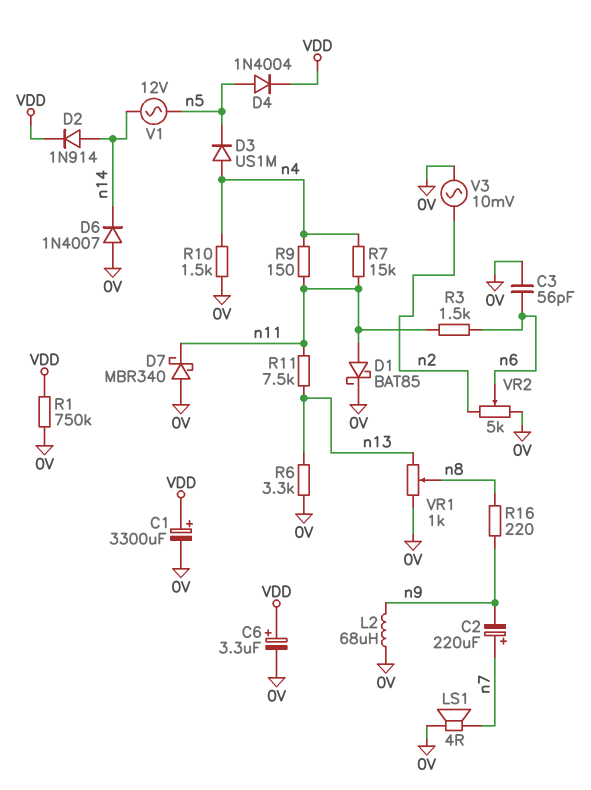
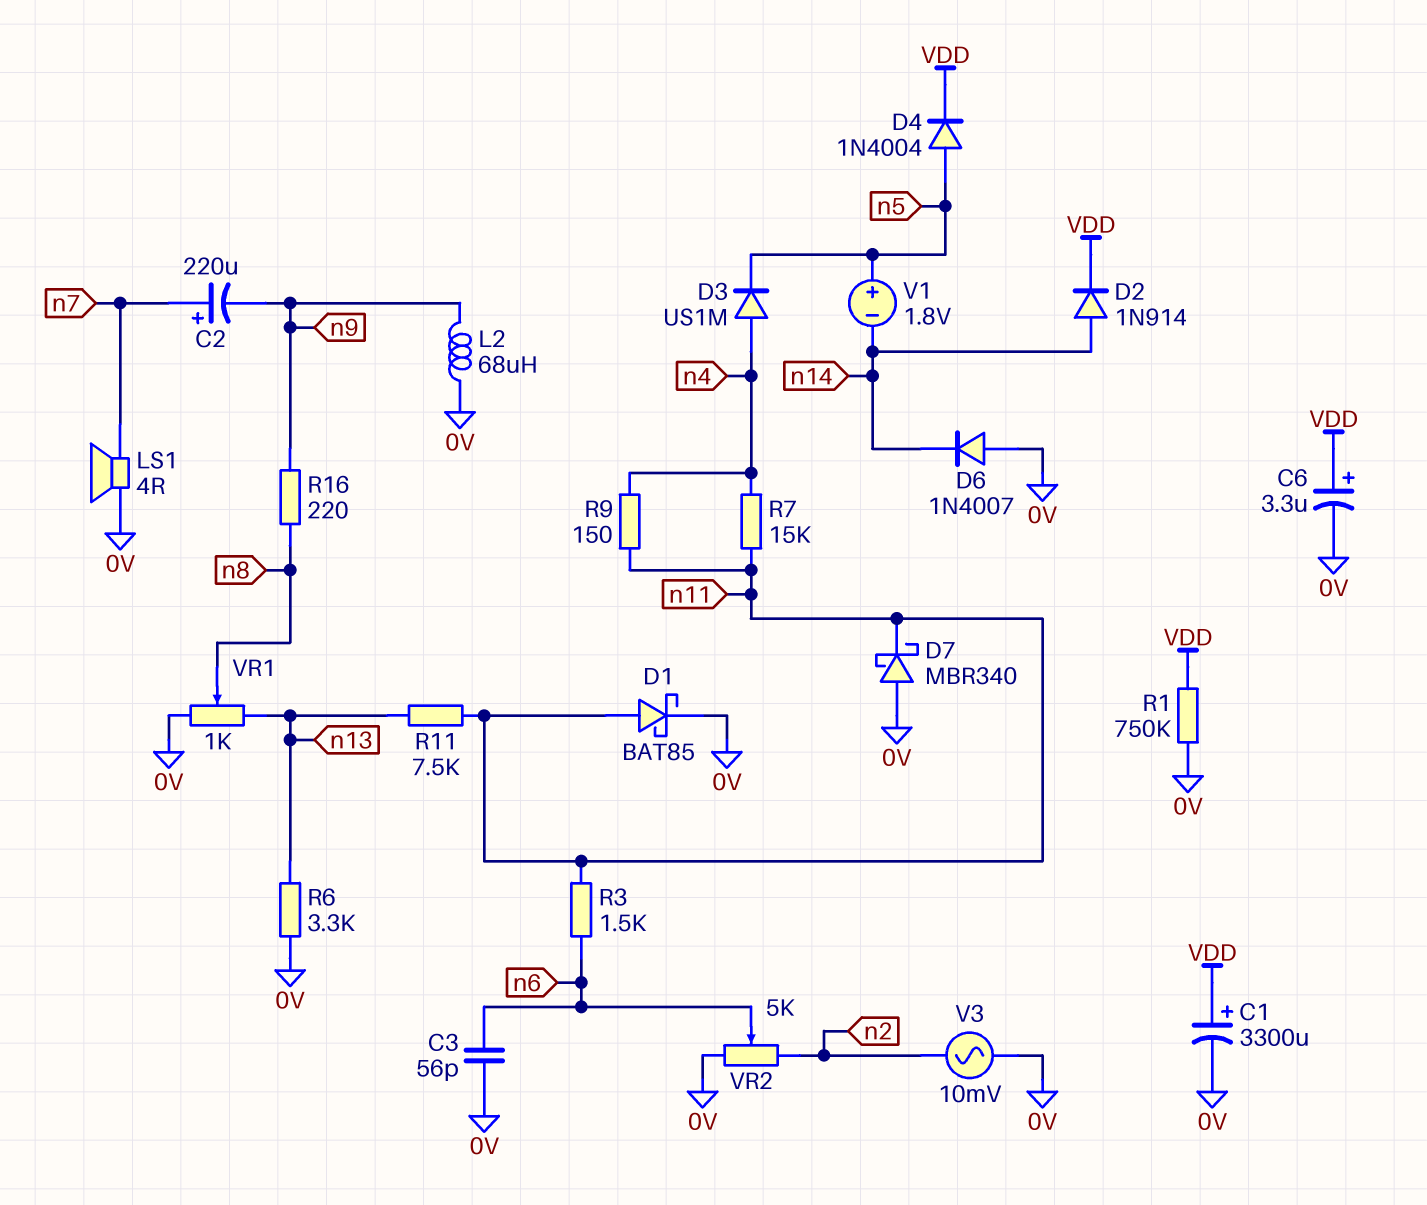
R10: 1.5k (0V, n4) -> none
V1: AC 12V (n5, n14) -> 1.8V (plus n5, minus n14)

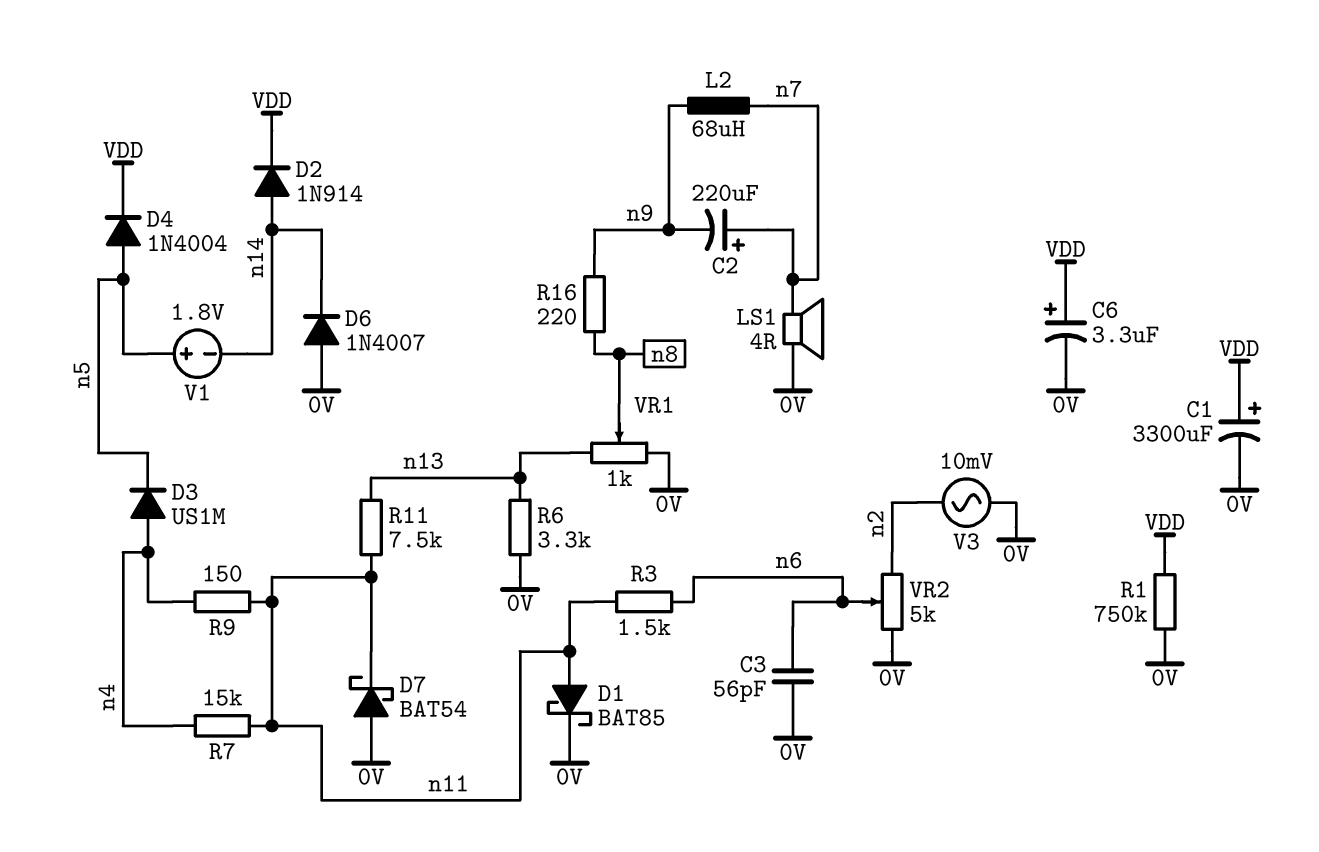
D7: schottky MBR340 (A 0V, K n11) -> schottky BAT54 (A 0V, K n11)
L2: 68uH (0V, n9) -> 68uH (n7, n9)

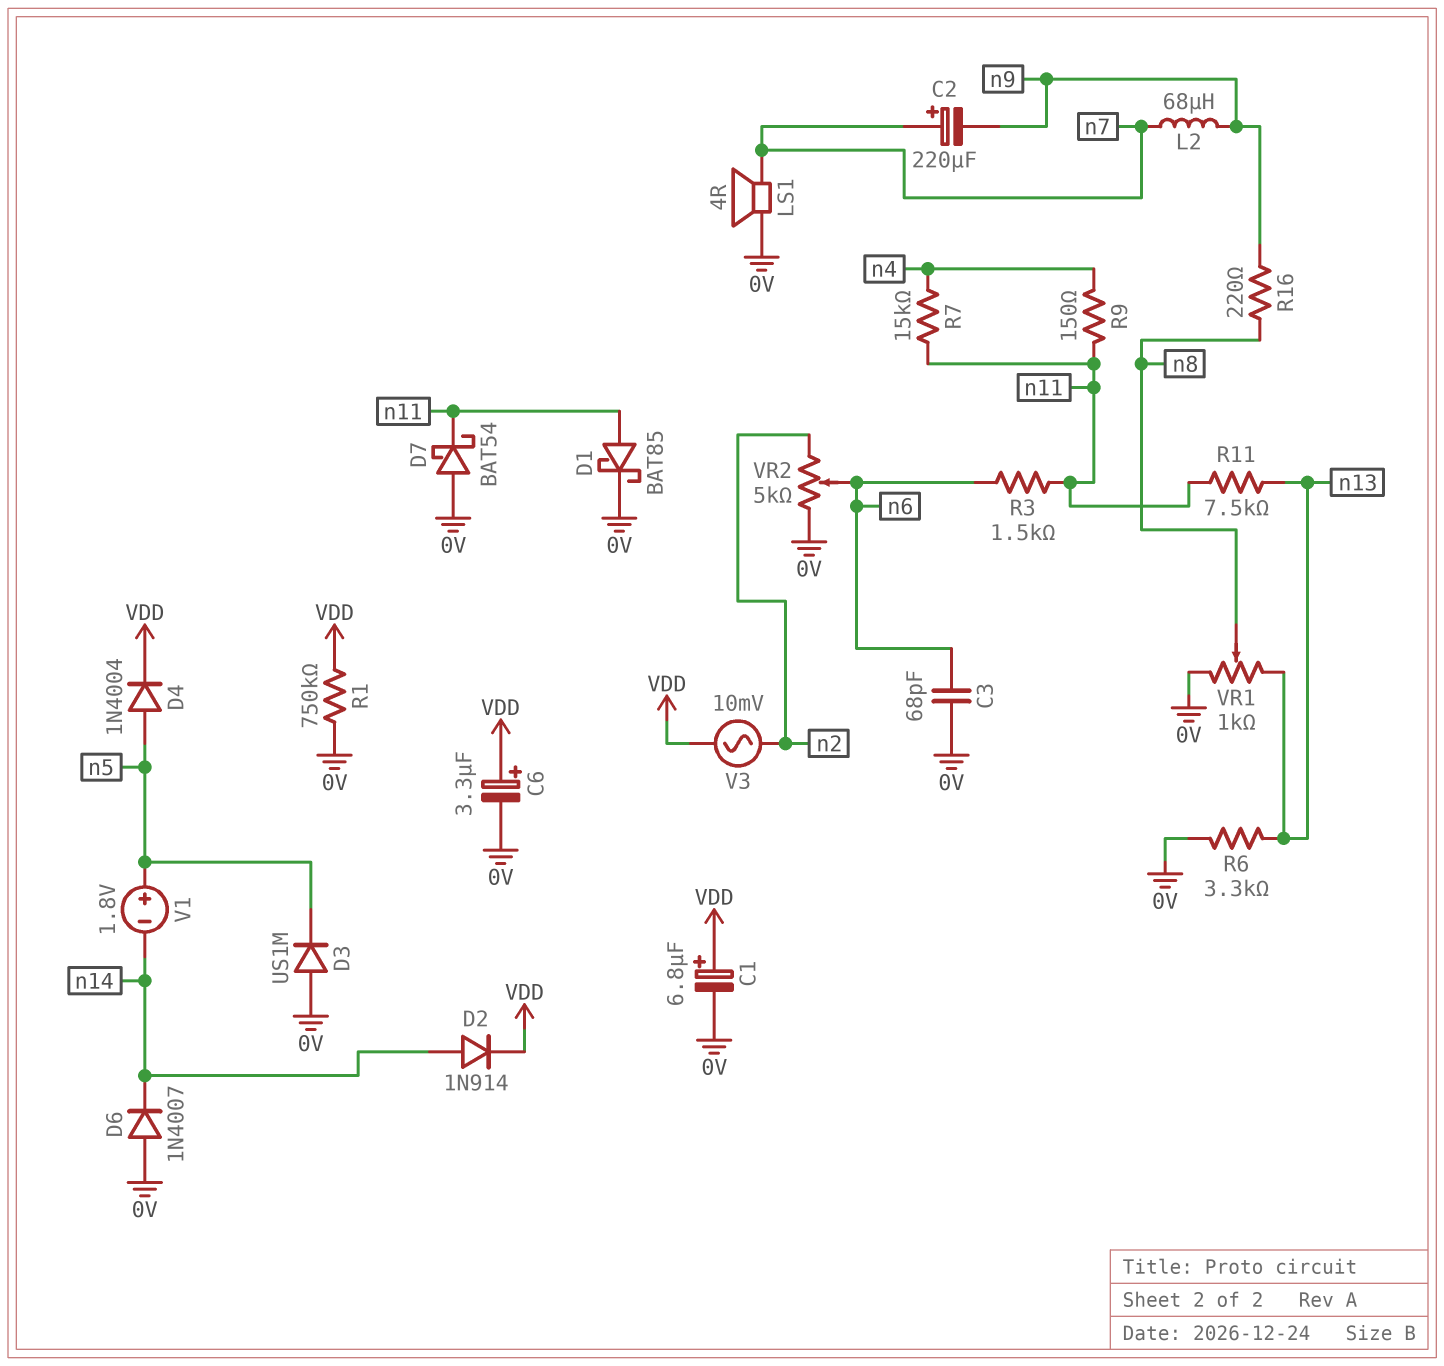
C1: 3300uF (plus VDD, minus 0V) -> 6.8uF (plus VDD, minus 0V)
C3: 56pF (0V, n6) -> 68pF (0V, n6)
D3: diode US1M (A n4, K n5) -> diode US1M (A 0V, K n5)
V3: AC 10mV (0V, n2) -> AC 10mV (VDD, n2)

